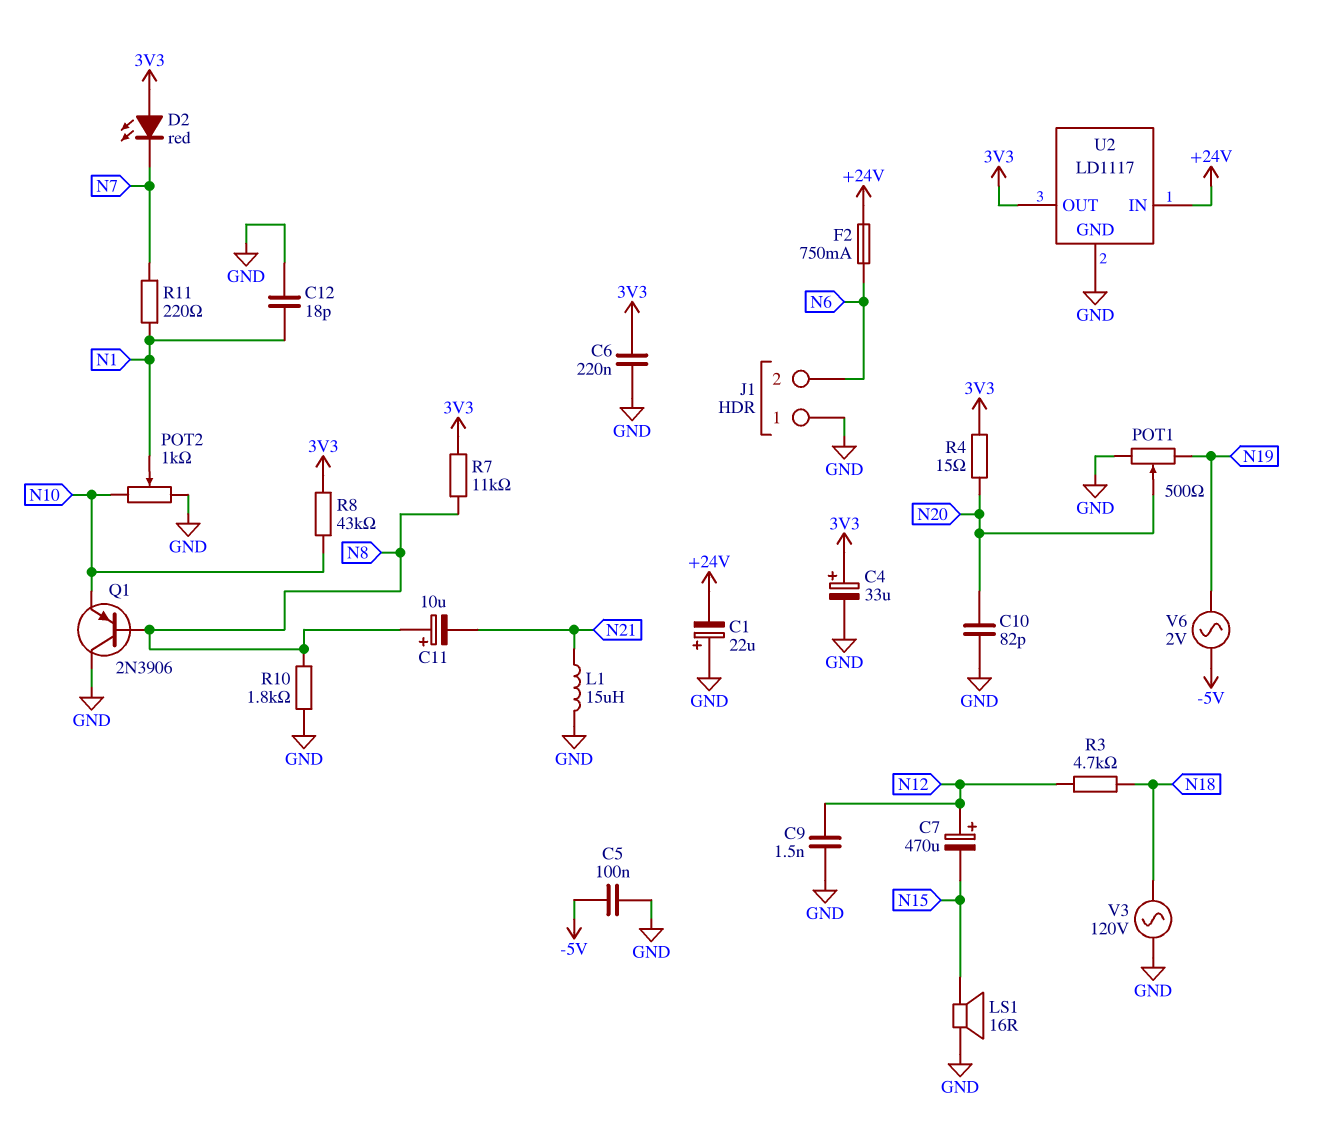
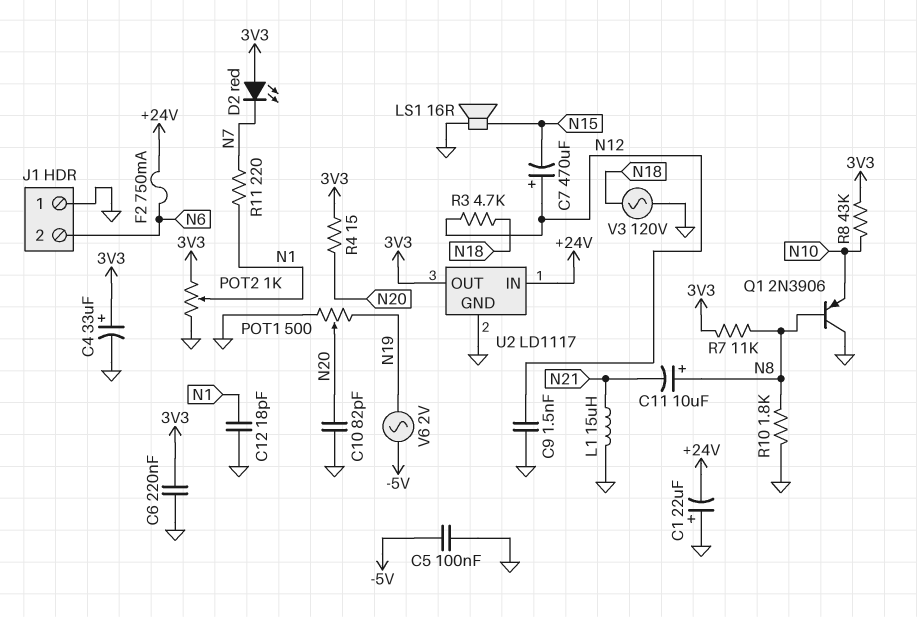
POT2: 1k (GND, N10, wiper N1) -> 1k (3V3, GND, wiper N1)

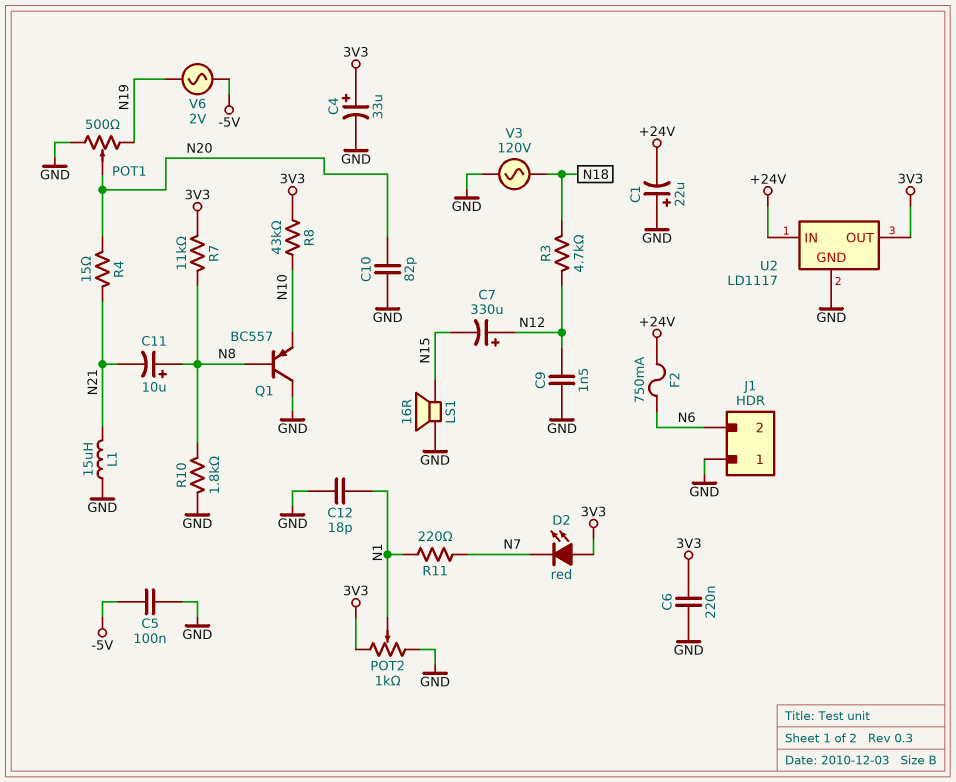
C7: 470uF (plus N12, minus N15) -> 330uF (plus N12, minus N15)
Q1: PNP 2N3906 (B N8, C GND, E N10) -> PNP BC557 (B N8, C GND, E N10)
R4: 15 (3V3, N20) -> 15 (N20, N21)

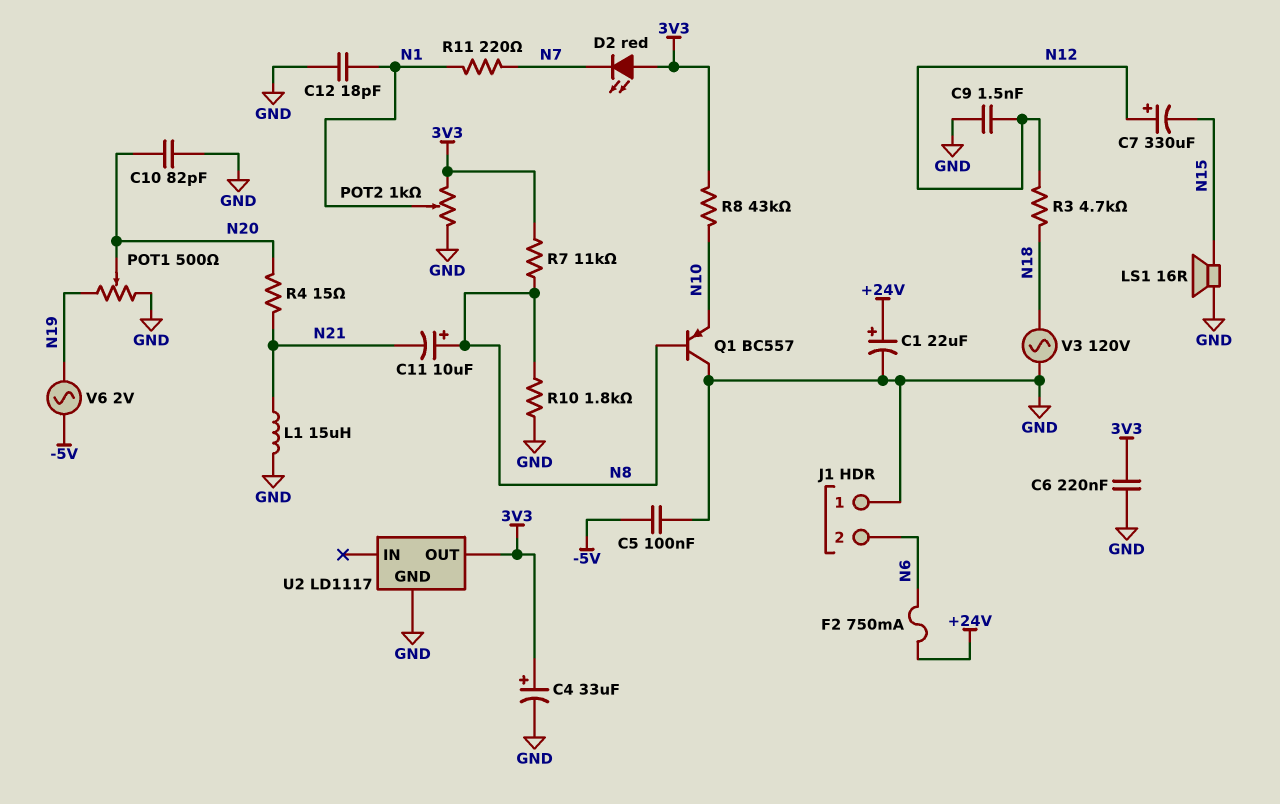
C1: 22uF (plus GND, minus +24V) -> 22uF (plus +24V, minus GND)
U2 pin IN: +24V -> none

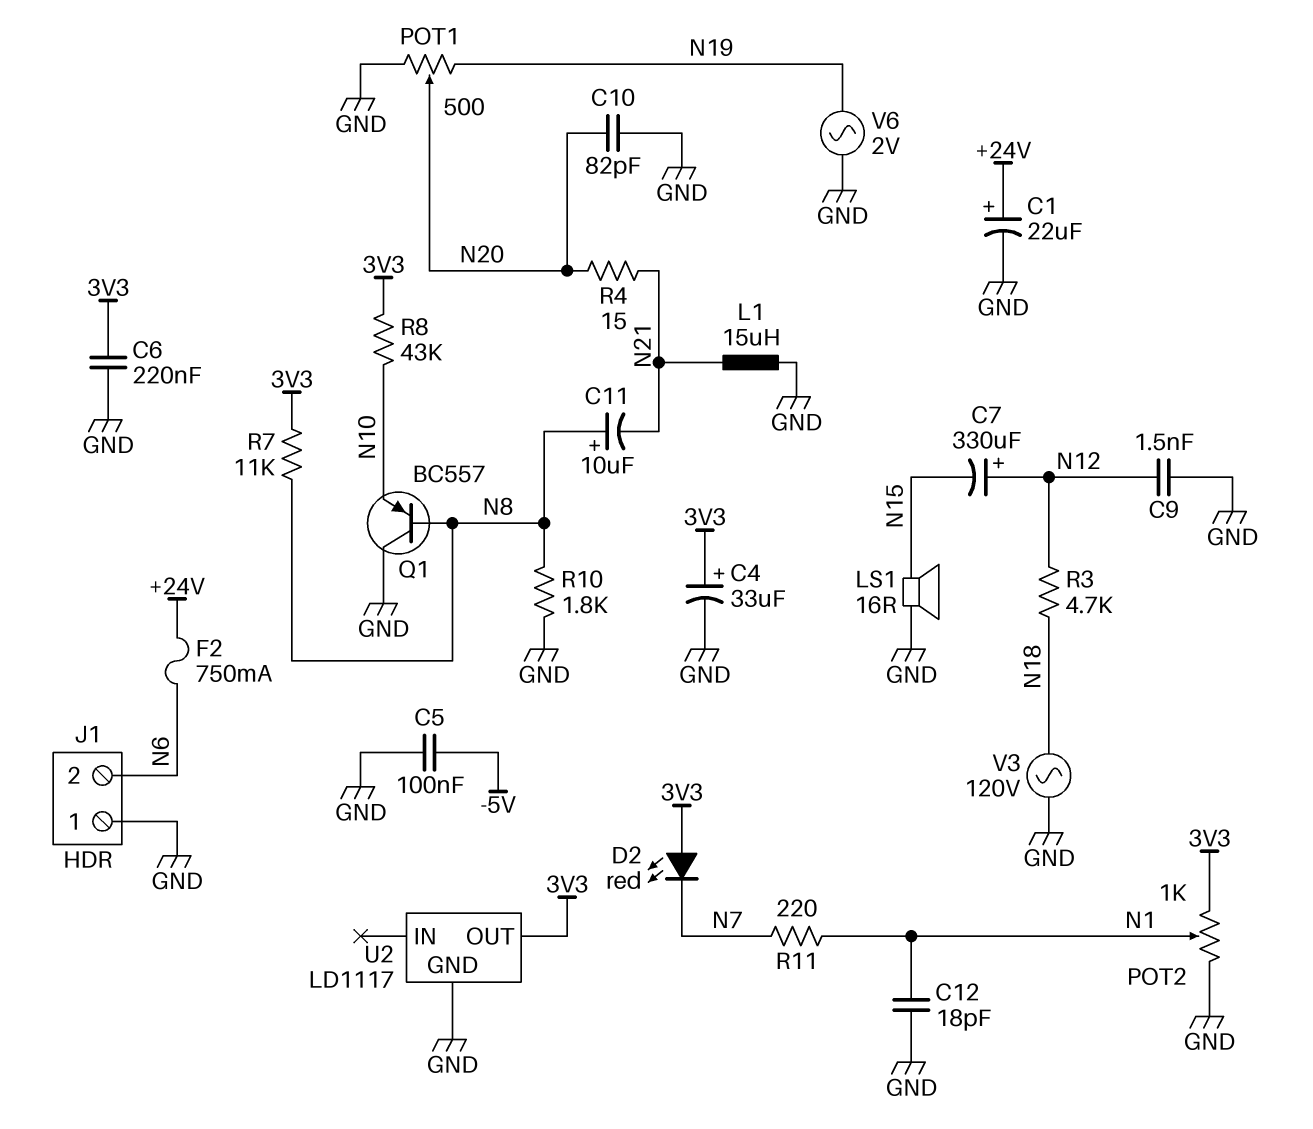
V6: AC 2V (-5V, N19) -> AC 2V (GND, N19)

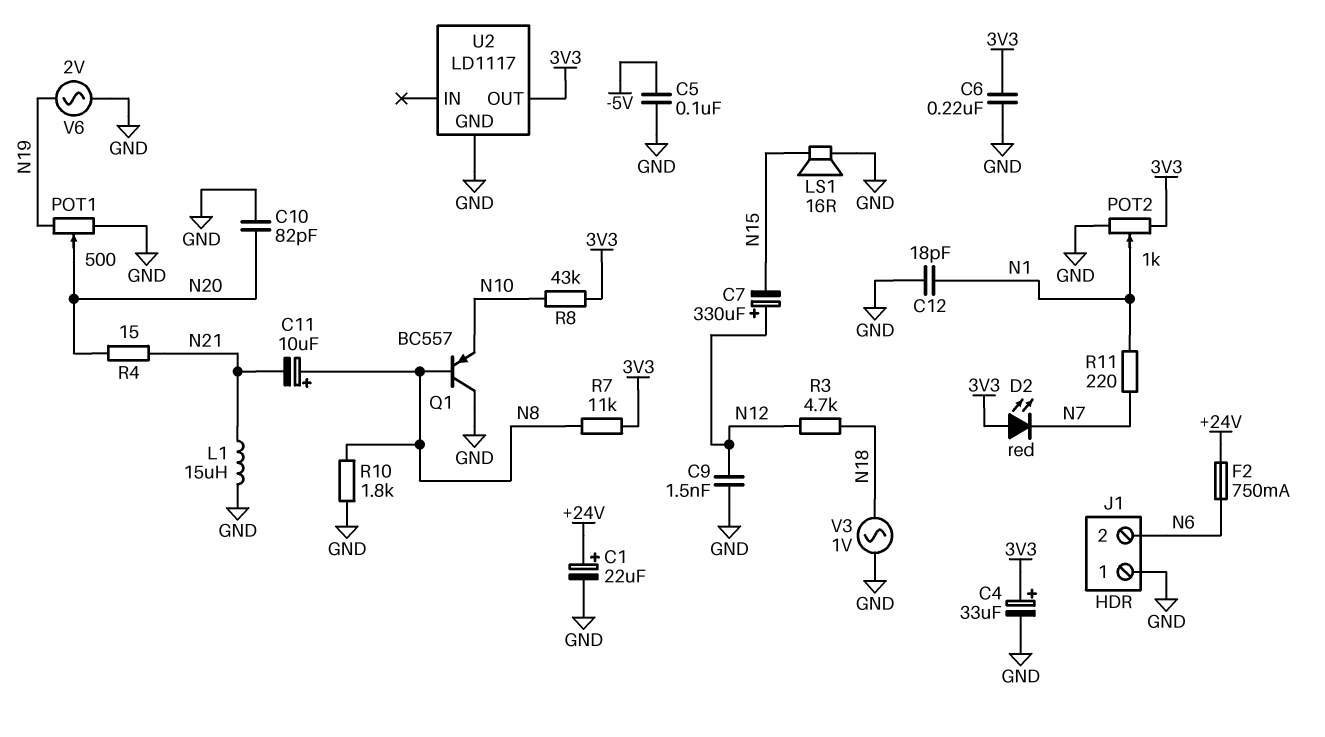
V3: AC 120V (GND, N18) -> AC 1V (GND, N18)

